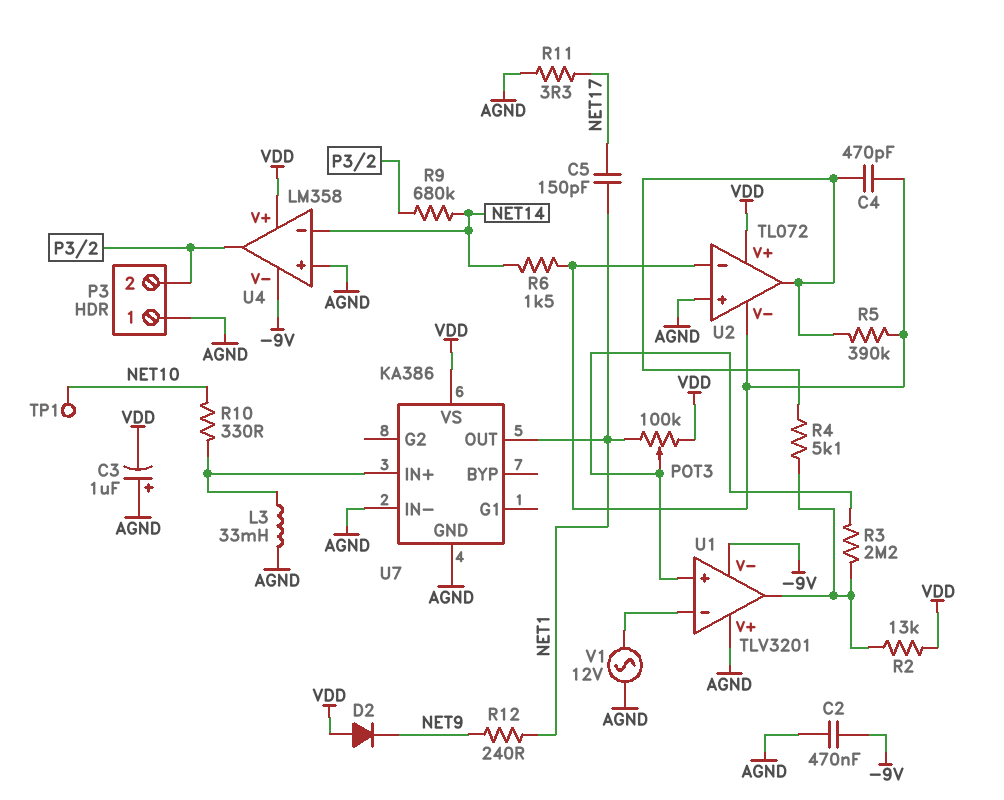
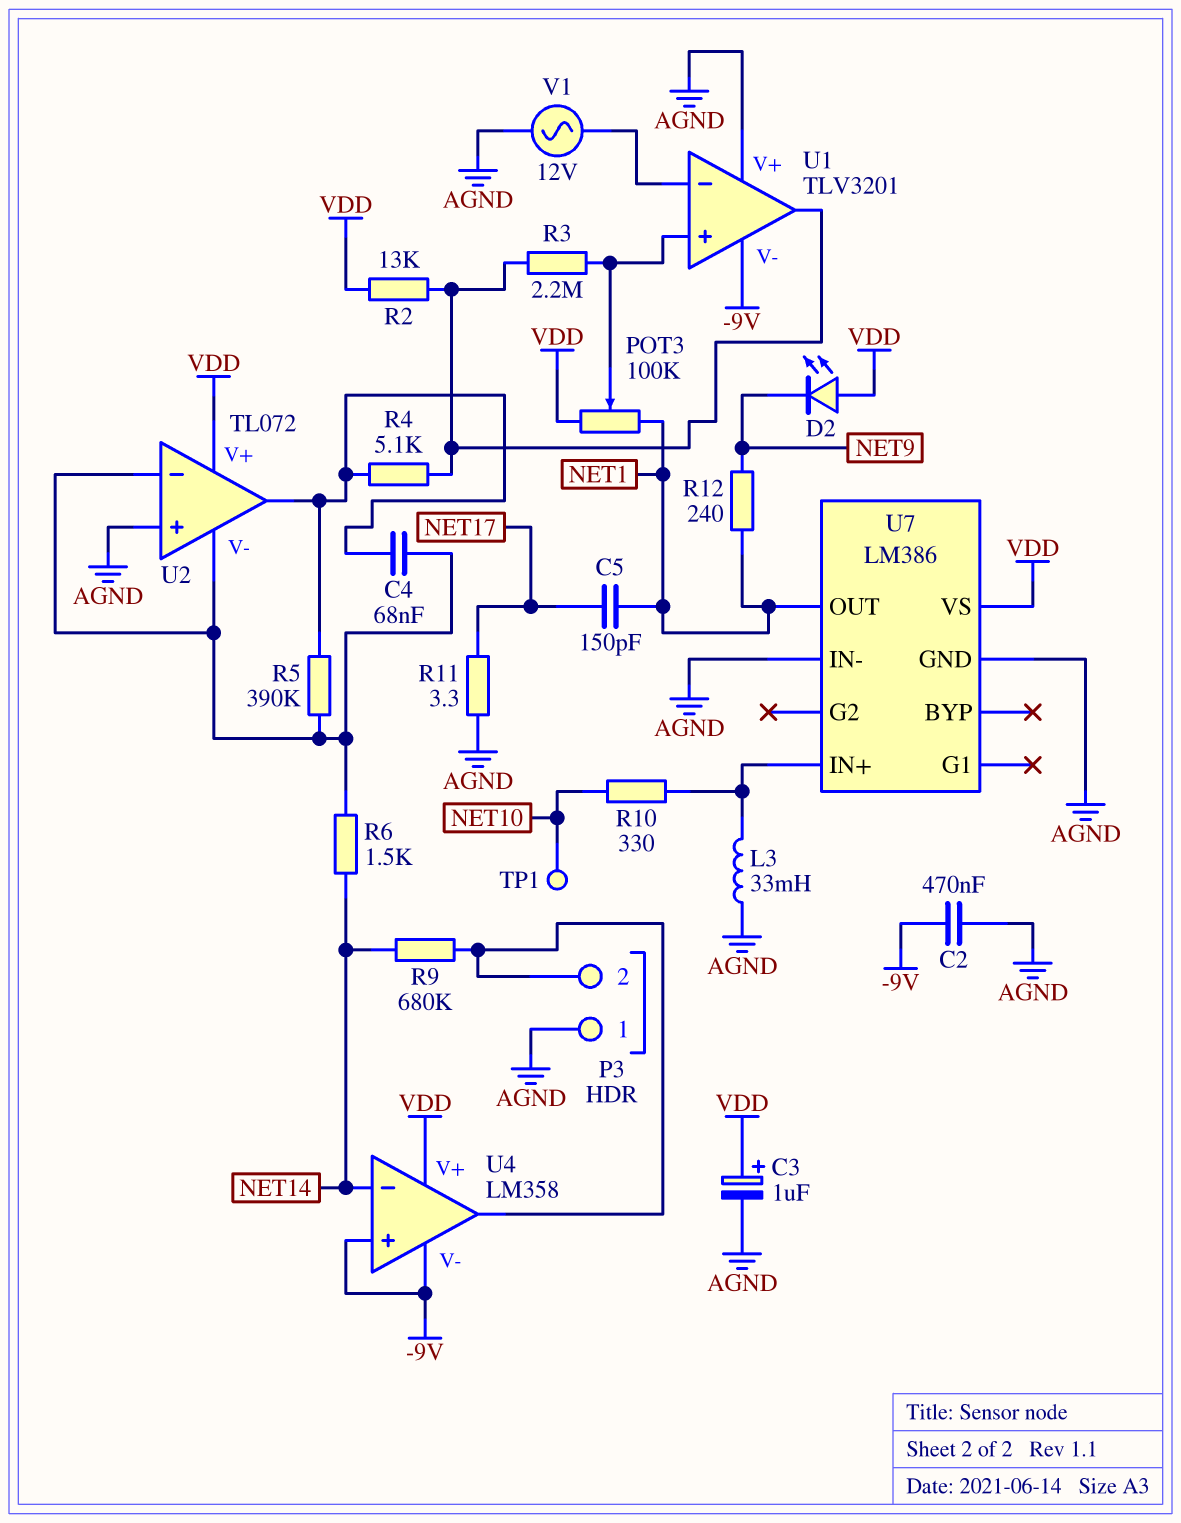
C3: 1uF (plus AGND, minus VDD) -> 1uF (plus VDD, minus AGND)
C4: 470pF (U2/V-, U2/out) -> 68nF (U2/V-, U2/out)
D2: diode (A VDD, K NET9) -> LED (A VDD, K NET9)
U4 pin in+: AGND -> -9V
U7: KA386 -> LM386

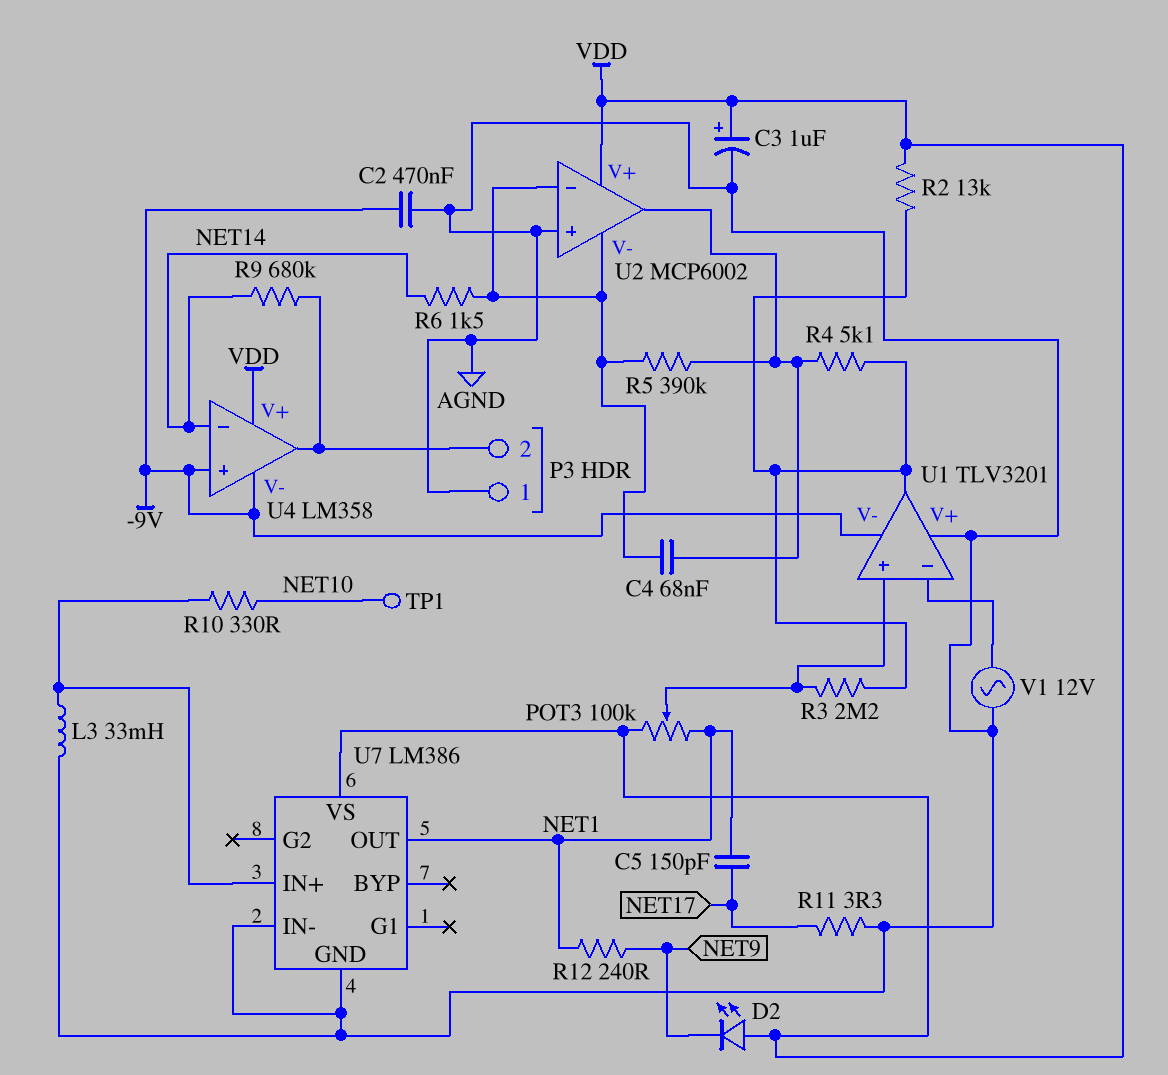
U2: TL072 -> MCP6002

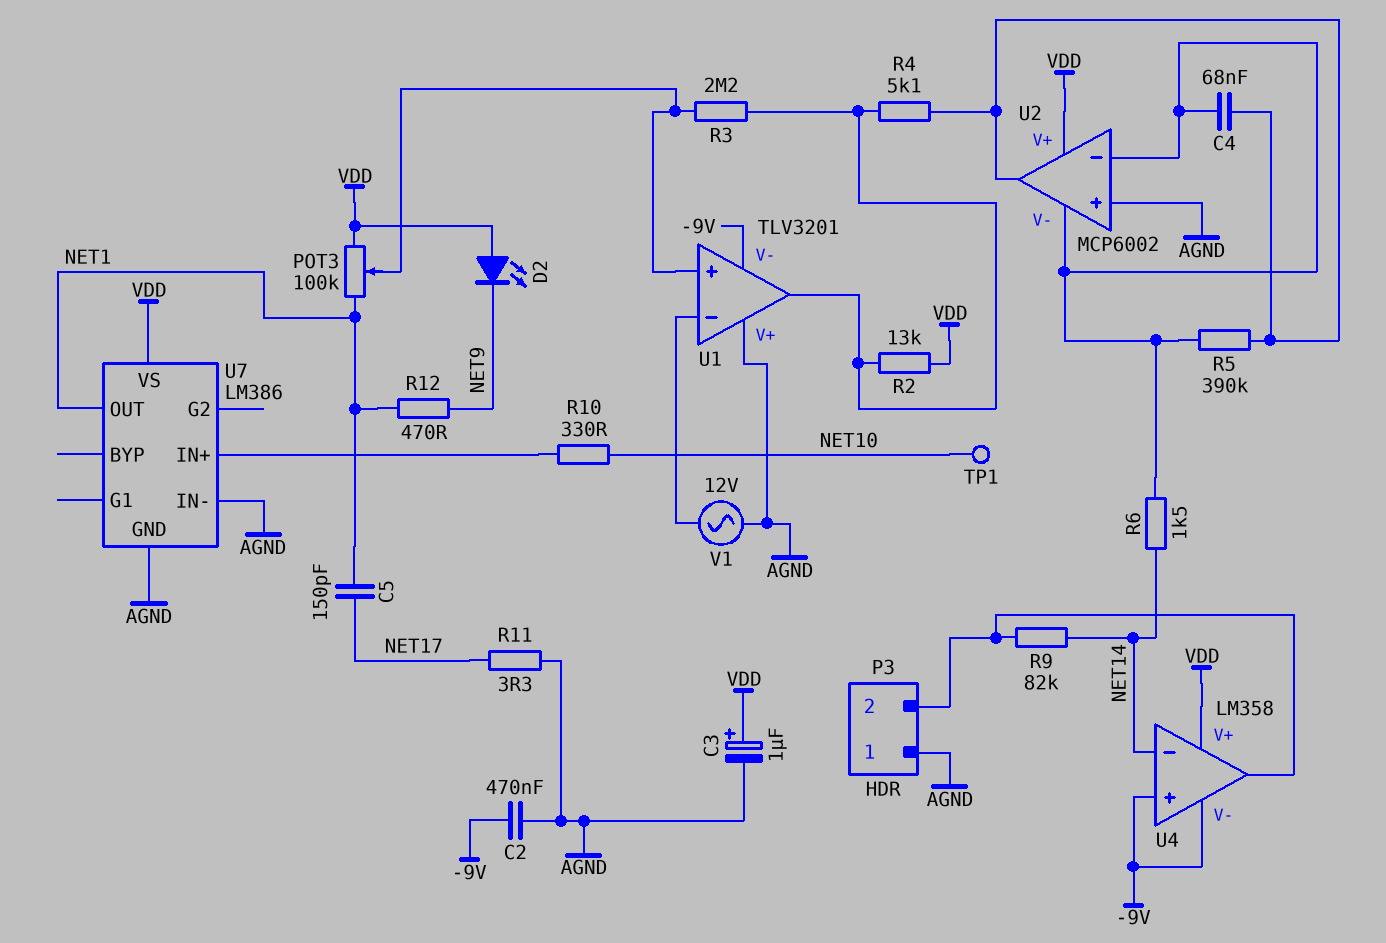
L3: 33mH (AGND, U7/IN+) -> none
R9: 680k (NET14, P3/2) -> 82k (NET14, P3/2)
R12: 240 (NET1, NET9) -> 470 (NET1, NET9)

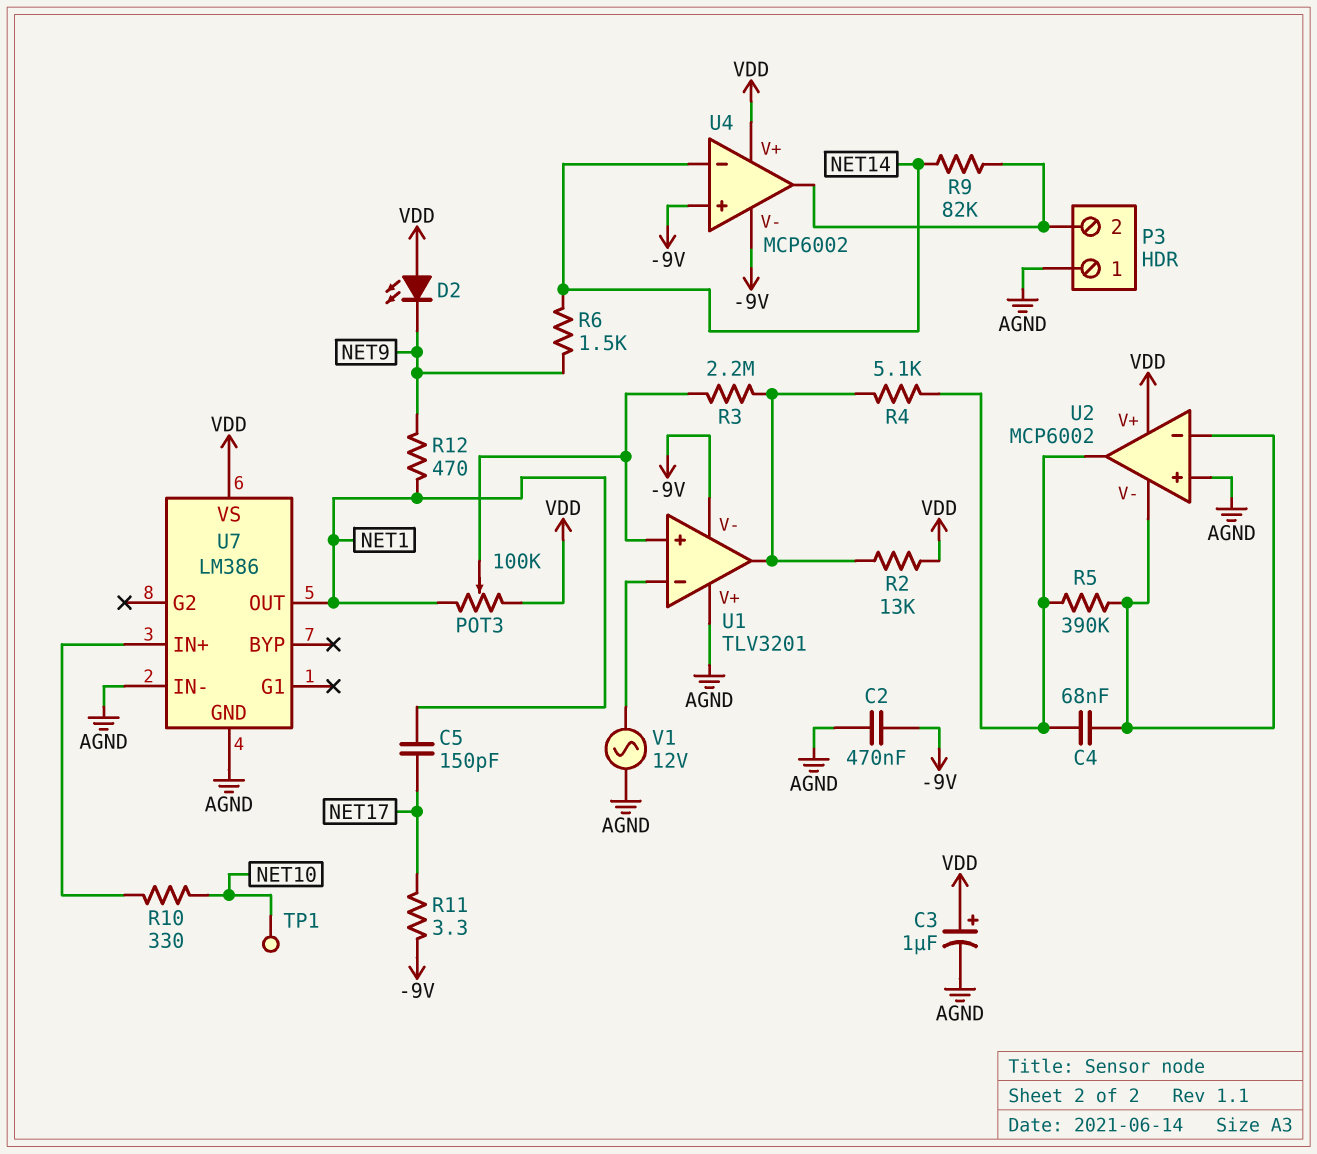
R6: 1.5k (NET14, U2/V-) -> 1.5k (NET9, NET14)
R11: 3.3 (AGND, NET17) -> 3.3 (-9V, NET17)
U4: LM358 -> MCP6002

